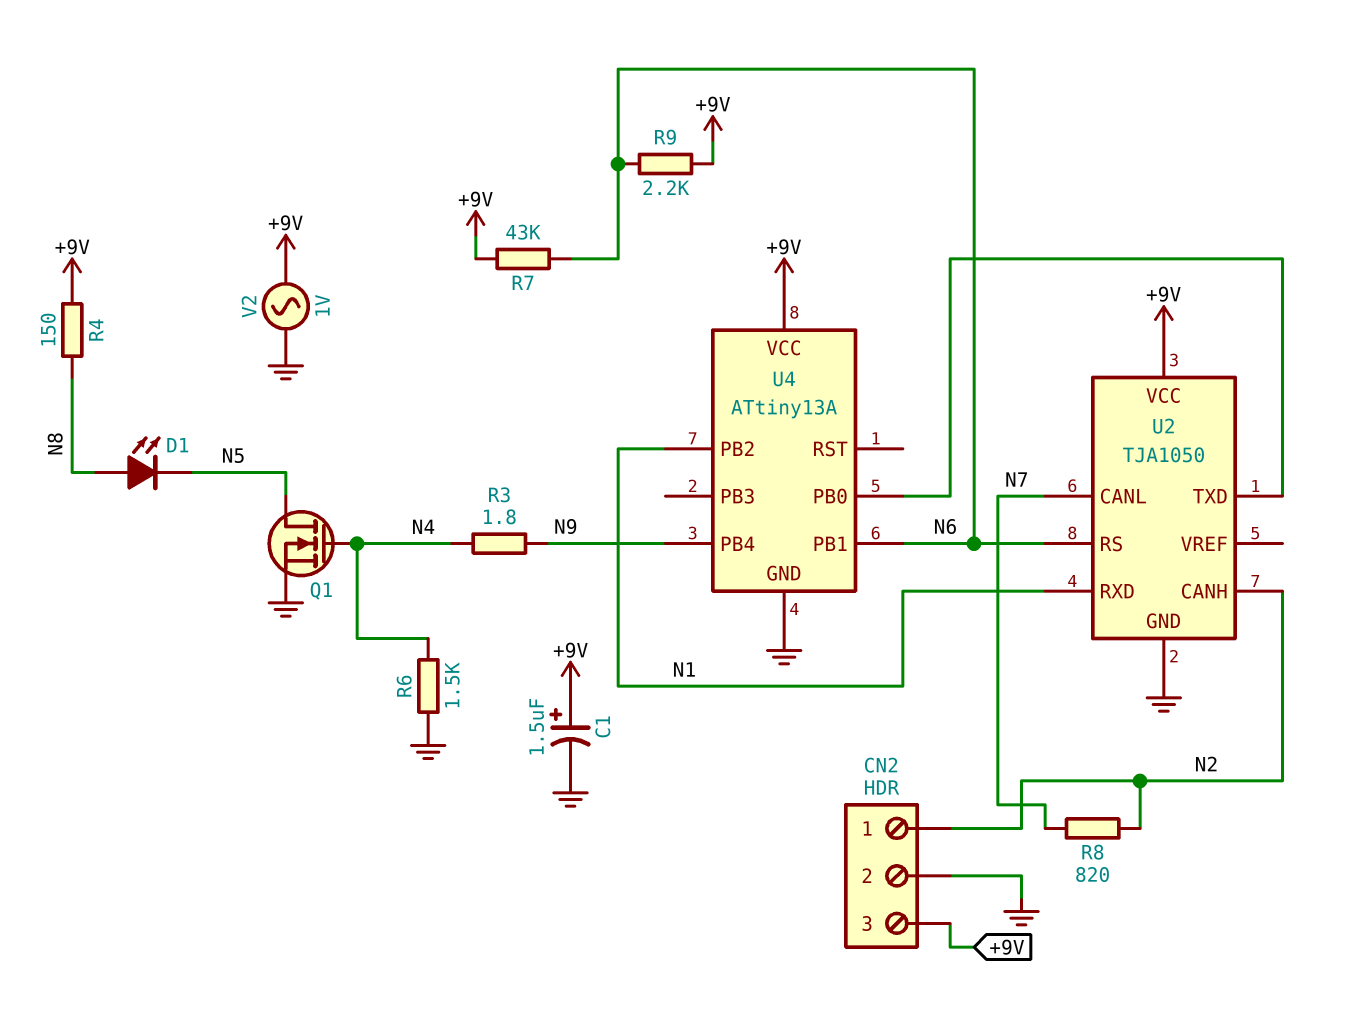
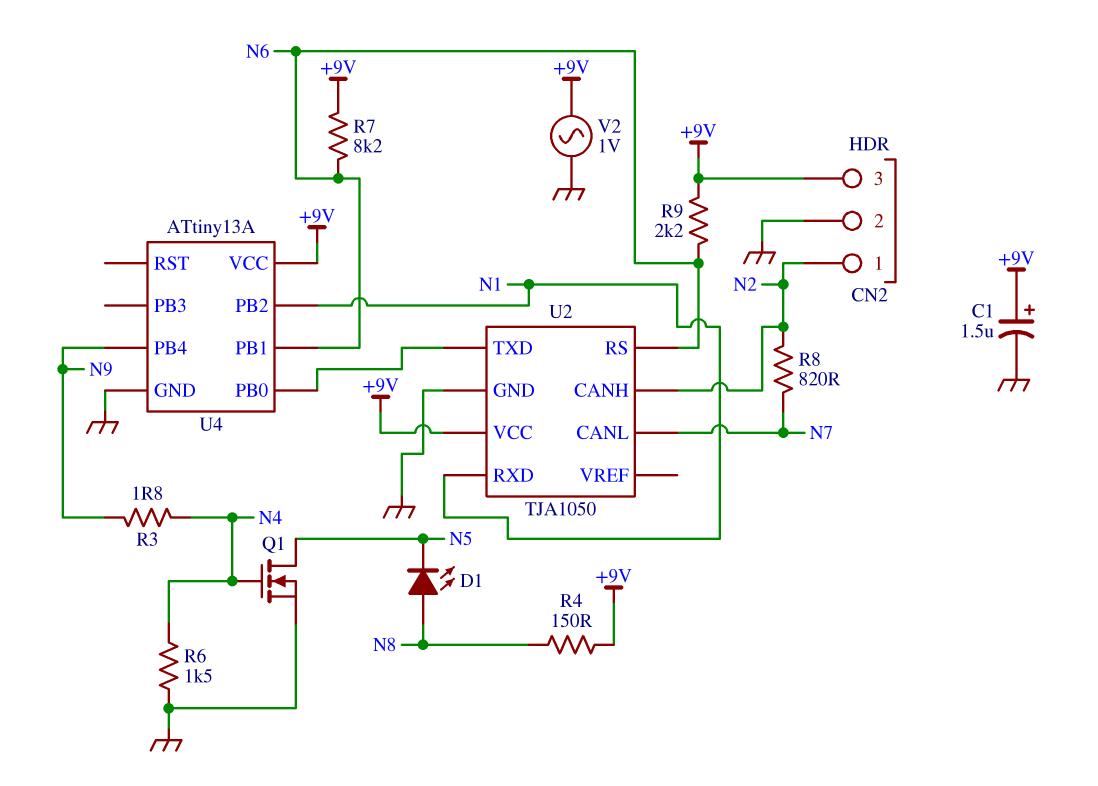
R7: 43k (+9V, N6) -> 8.2k (+9V, N6)

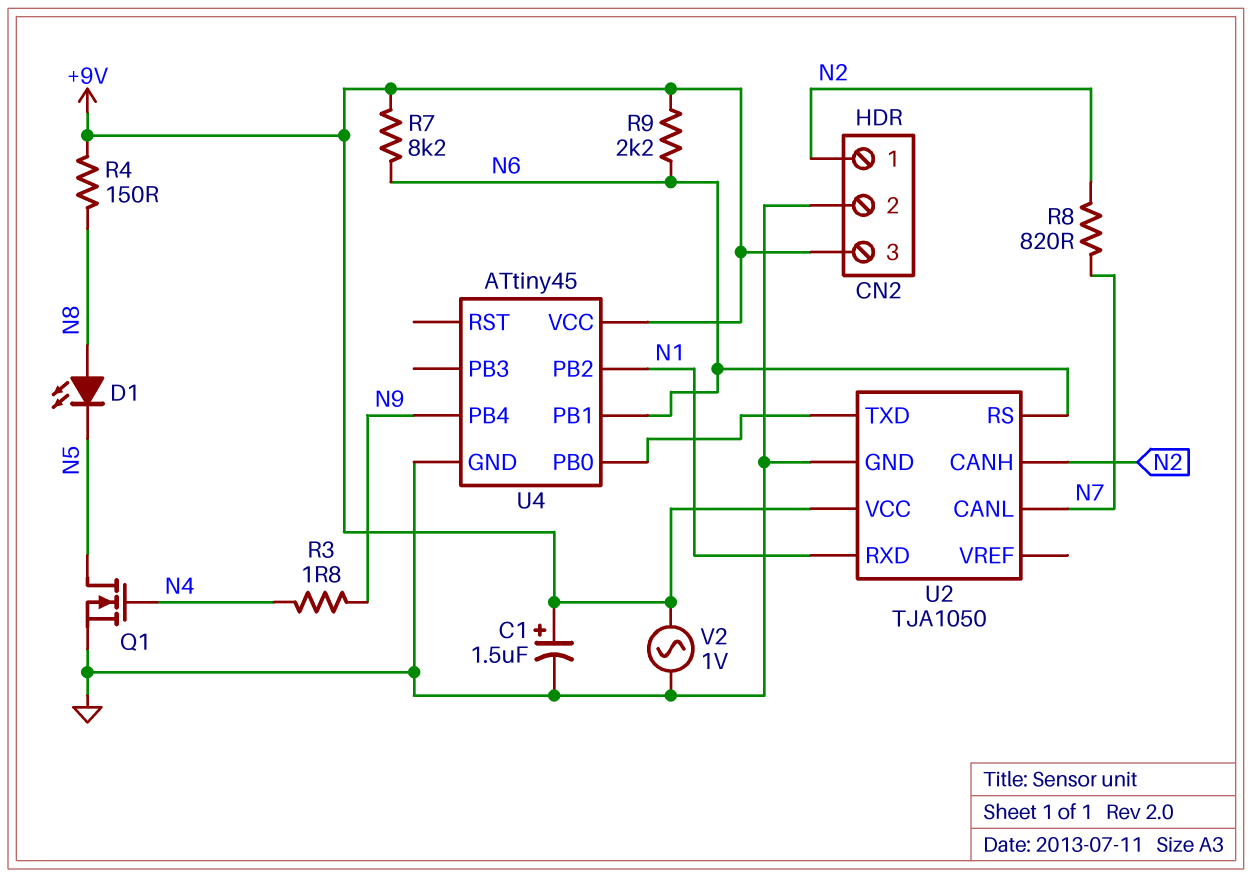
R6: 1.5k (GND, N4) -> none
U4: ATtiny13A -> ATtiny45

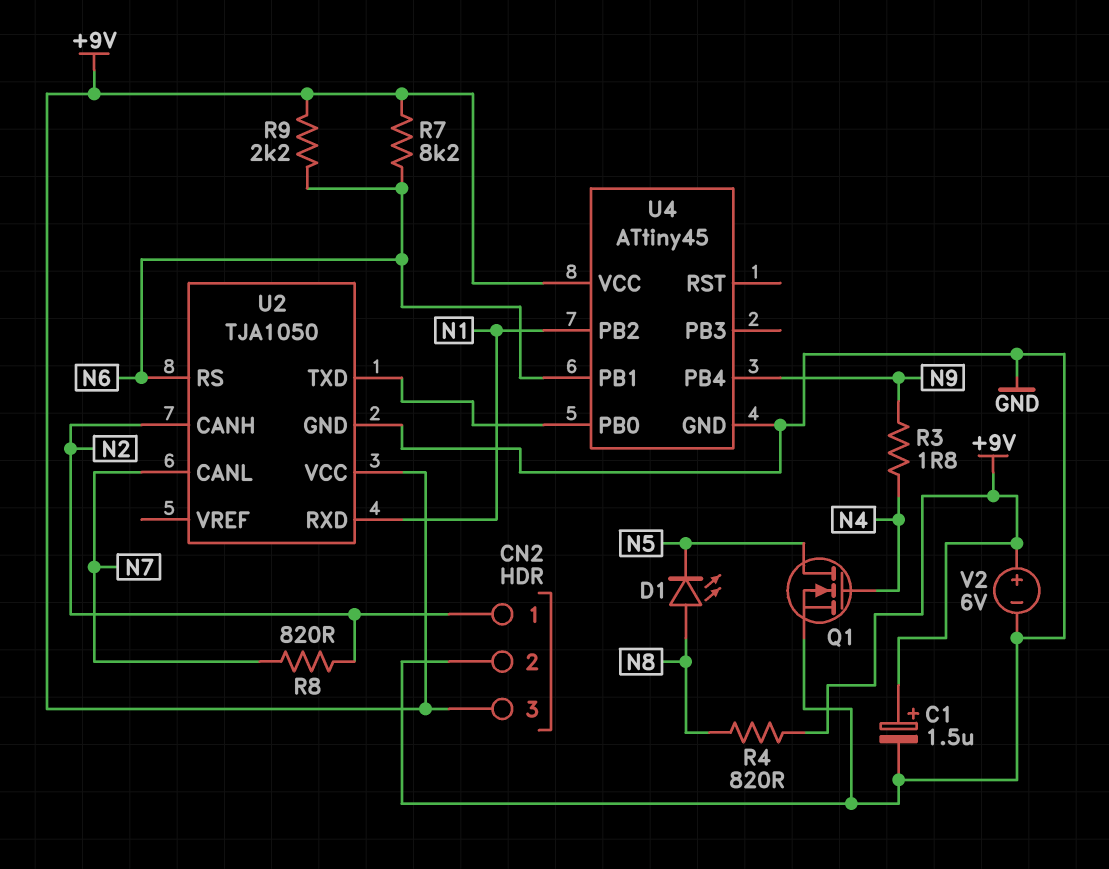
R4: 150 (+9V, N8) -> 820 (+9V, N8)
V2: AC 1V (+9V, GND) -> 6V (plus +9V, minus GND)

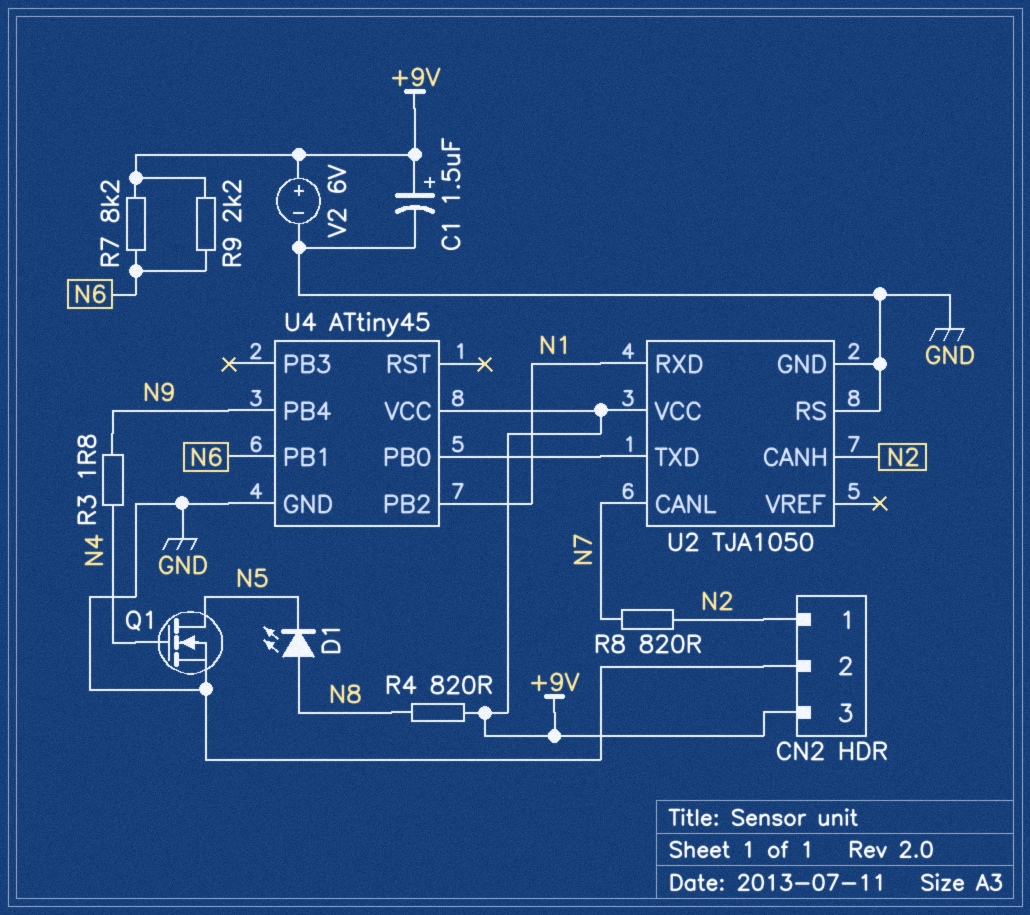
U2 pin RS: N6 -> GND

